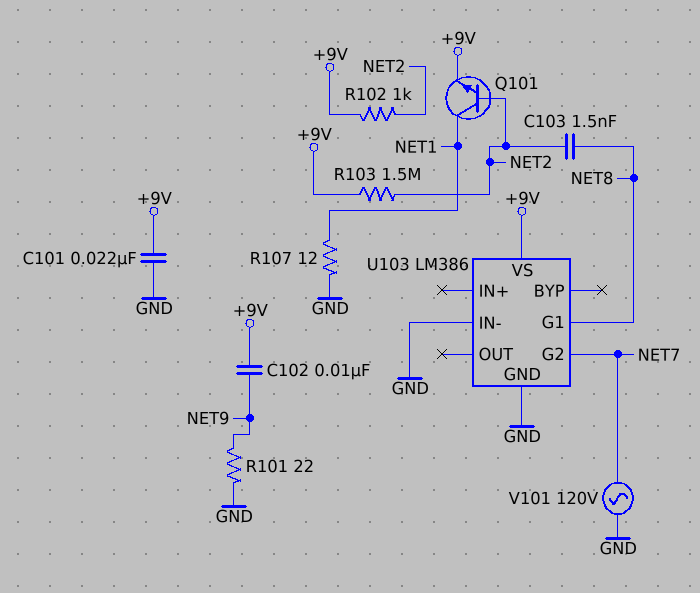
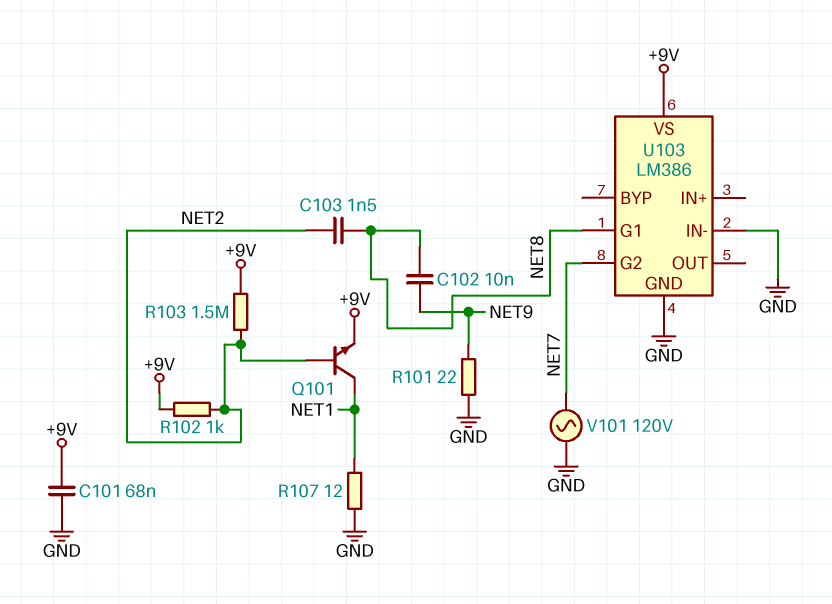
C101: 22nF (+9V, GND) -> 68nF (+9V, GND)
C102: 10nF (+9V, NET9) -> 10nF (NET8, NET9)

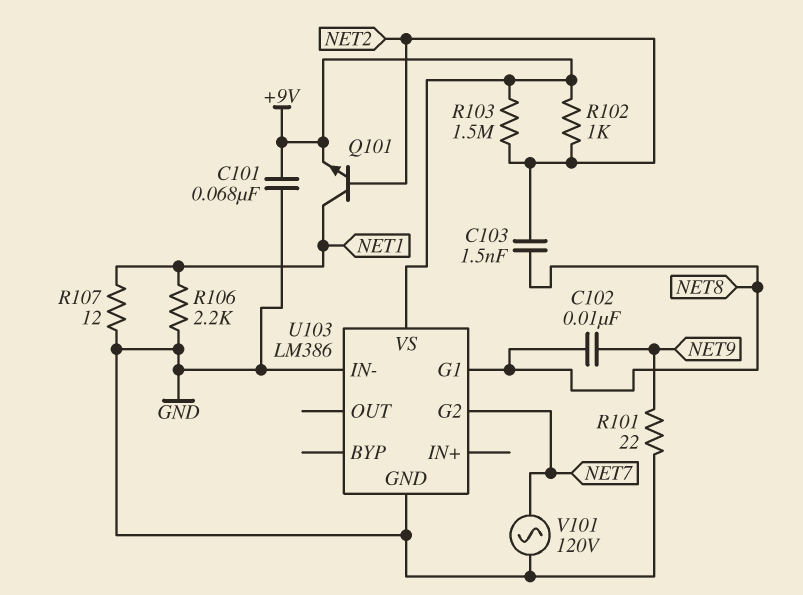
R106: none -> 2.2k (GND, NET1)

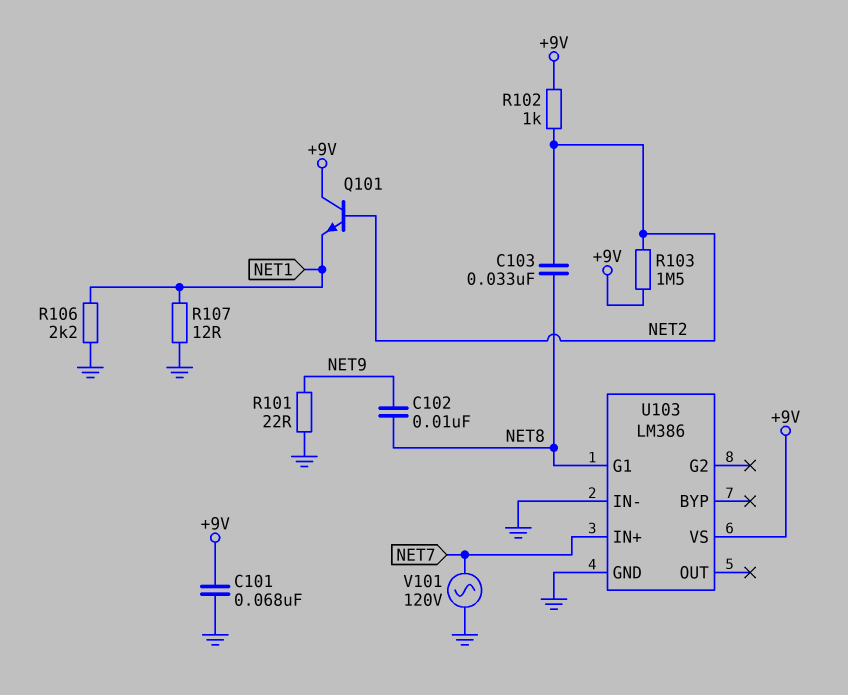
C103: 1.5nF (NET2, NET8) -> 33nF (NET2, NET8)
Q101: NPN (B NET2, C NET1, E +9V) -> NPN (B NET2, C +9V, E NET1)
U103 pin G2: NET7 -> none
U103 pin IN+: none -> NET7

